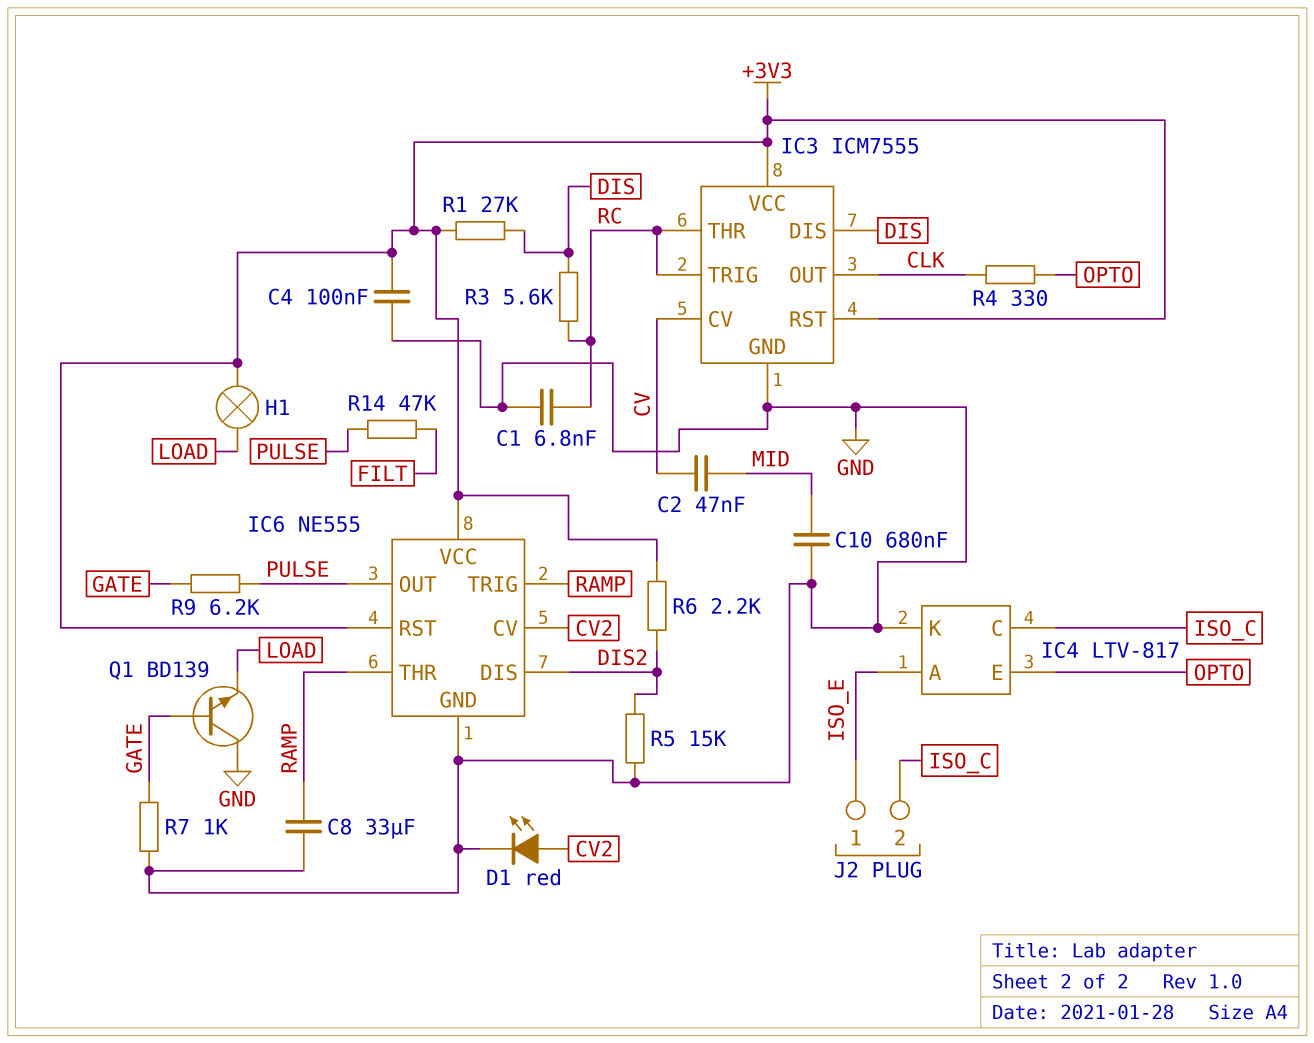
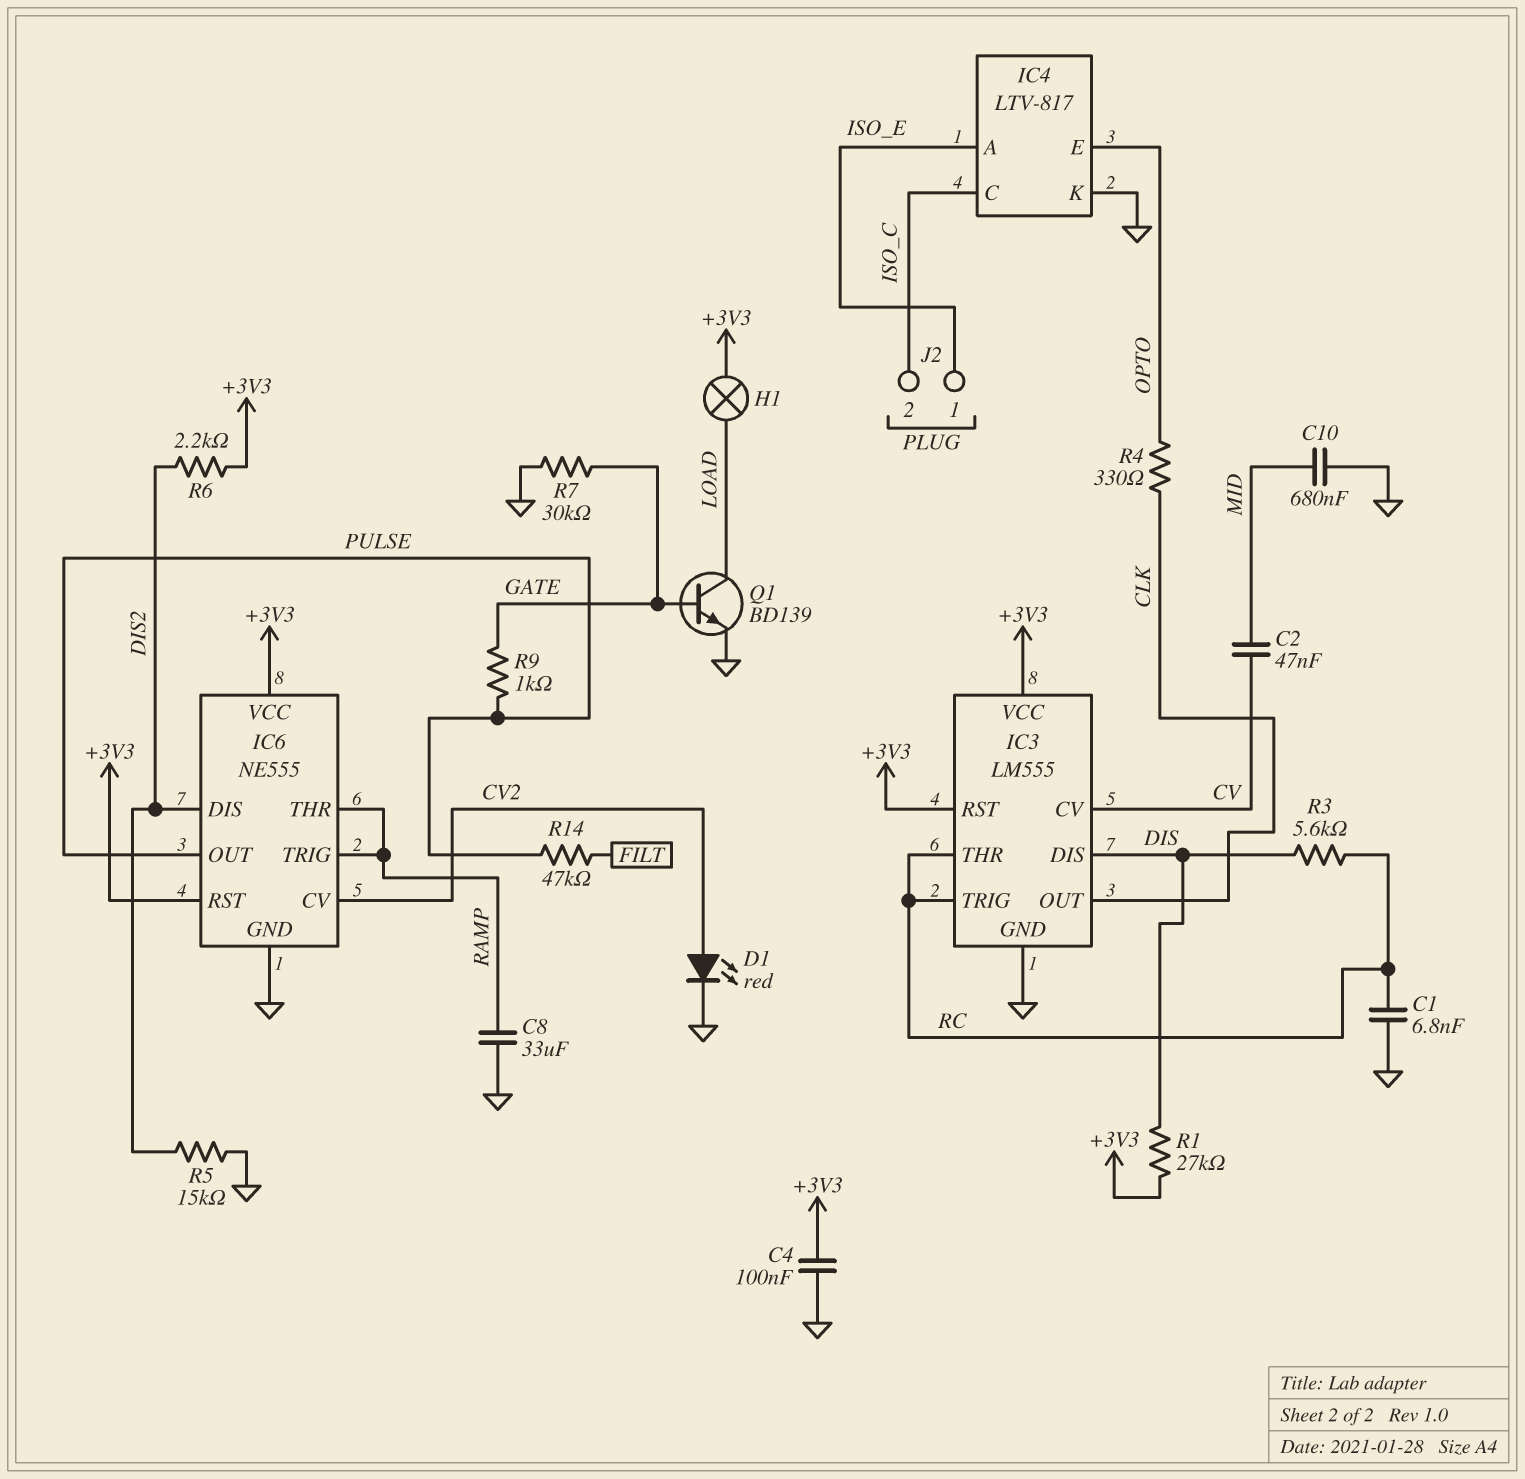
IC3: ICM7555 -> LM555
Q1: NPN BD139 (B GATE, C GND, E LOAD) -> NPN BD139 (B GATE, C LOAD, E GND)
R7: 1k (GATE, GND) -> 30k (GATE, GND)
R9: 6.2k (GATE, PULSE) -> 1k (GATE, PULSE)

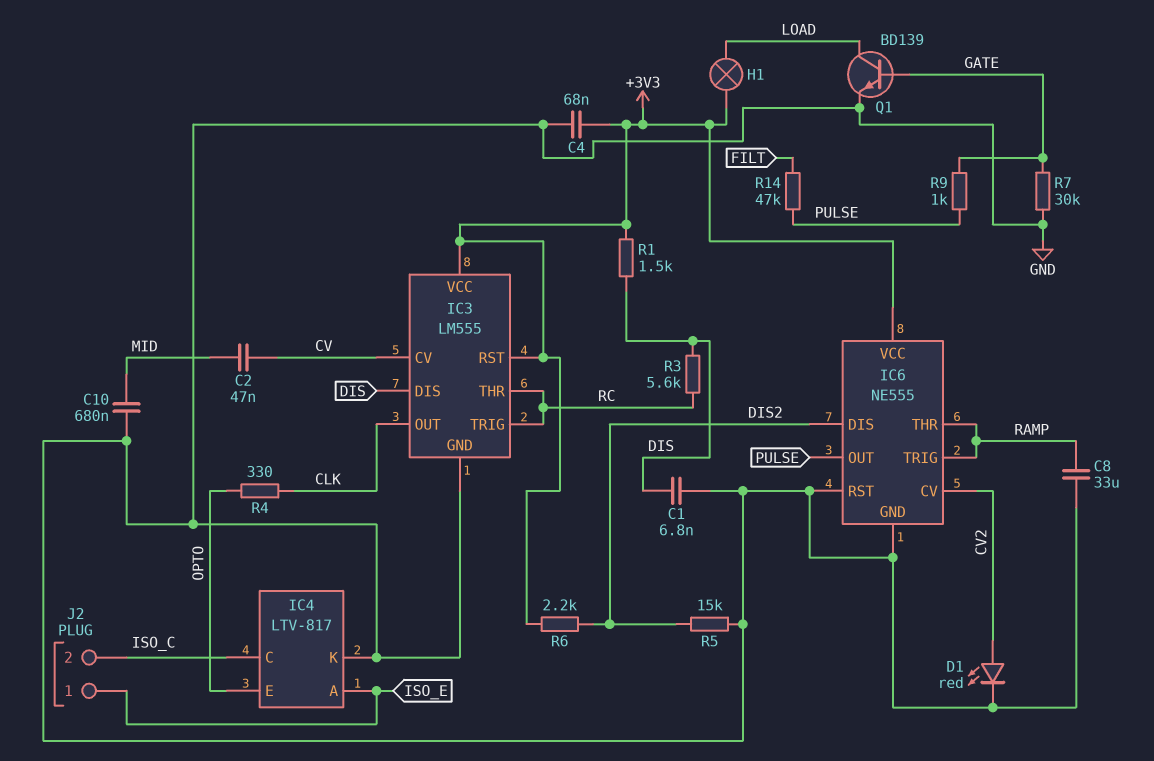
C1: 6.8nF (GND, RC) -> 6.8nF (DIS, GND)
C4: 100nF (+3V3, GND) -> 68nF (+3V3, GND)
IC6 pin RST: +3V3 -> GND
R1: 27k (+3V3, DIS) -> 1.5k (+3V3, DIS)

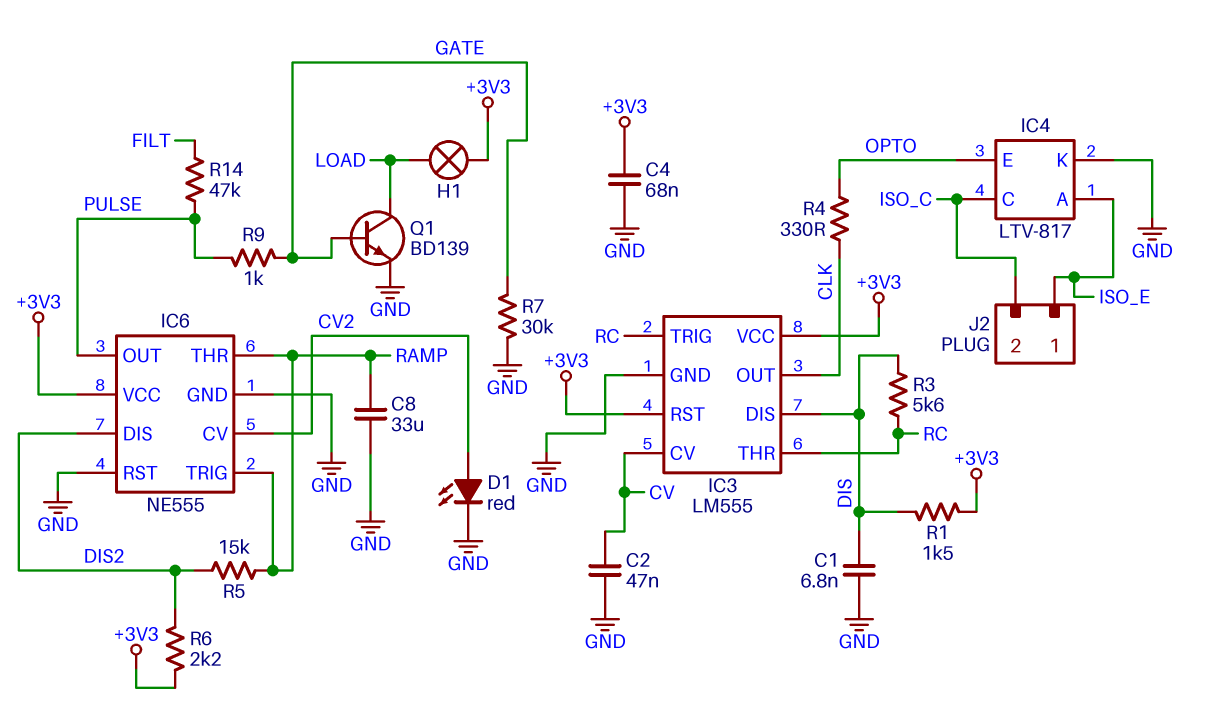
C2: 47nF (CV, MID) -> 47nF (CV, GND)
C10: 680nF (GND, MID) -> none
R5: 15k (DIS2, GND) -> 15k (DIS2, RAMP)

